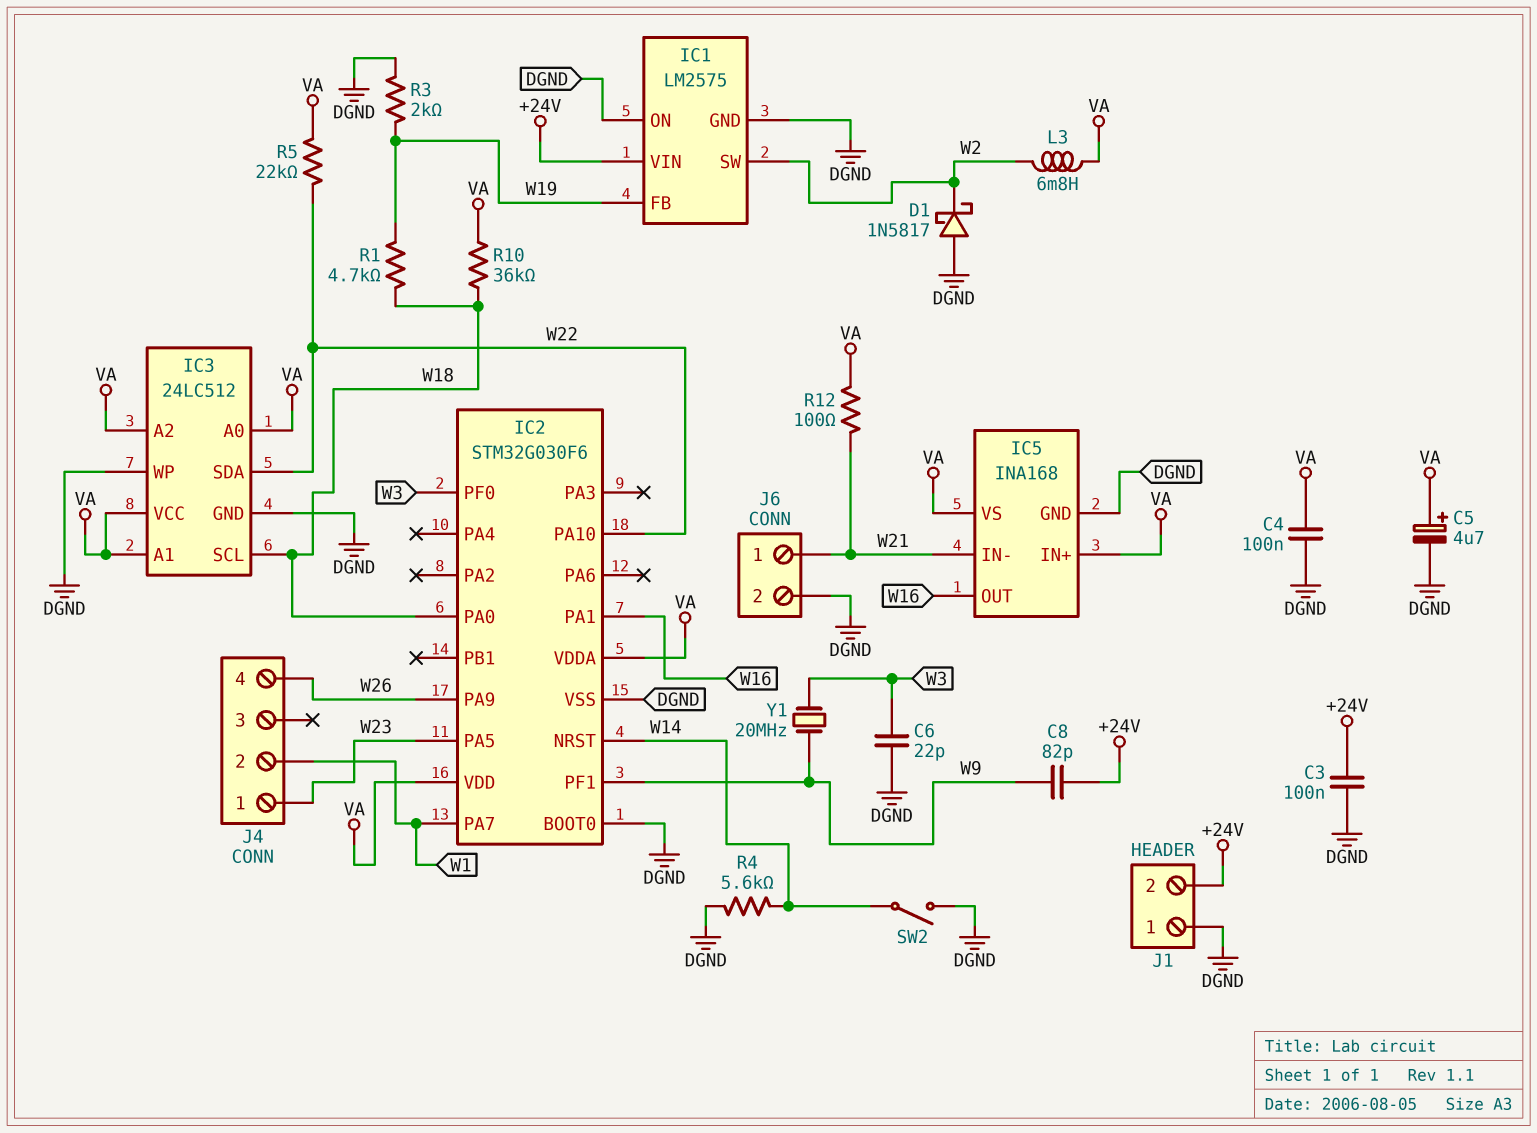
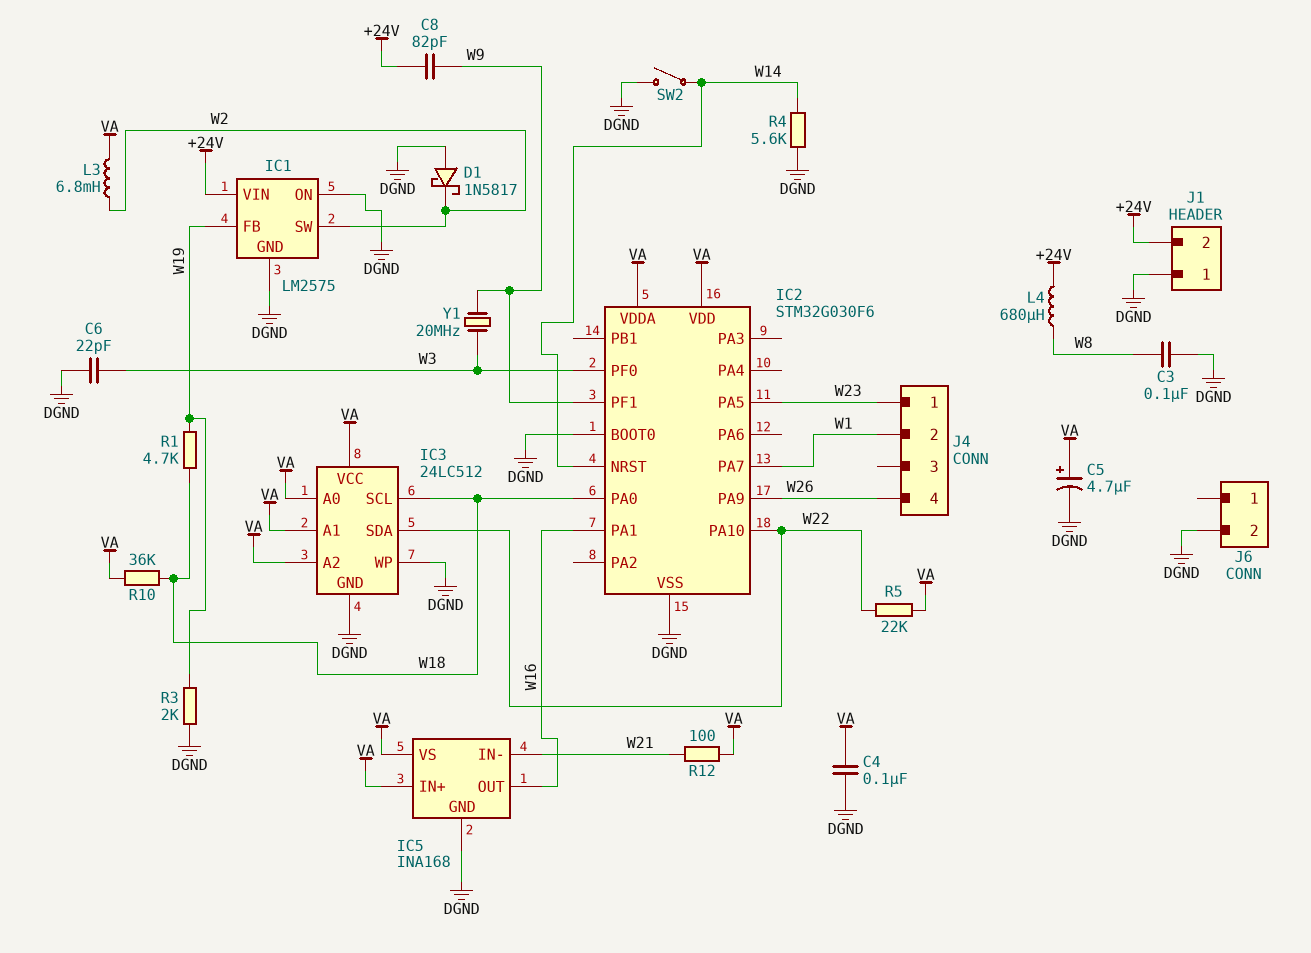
C3: 100nF (+24V, DGND) -> 100nF (DGND, W8)
J6 pin 1: W21 -> none
L4: none -> 680uH (+24V, W8)

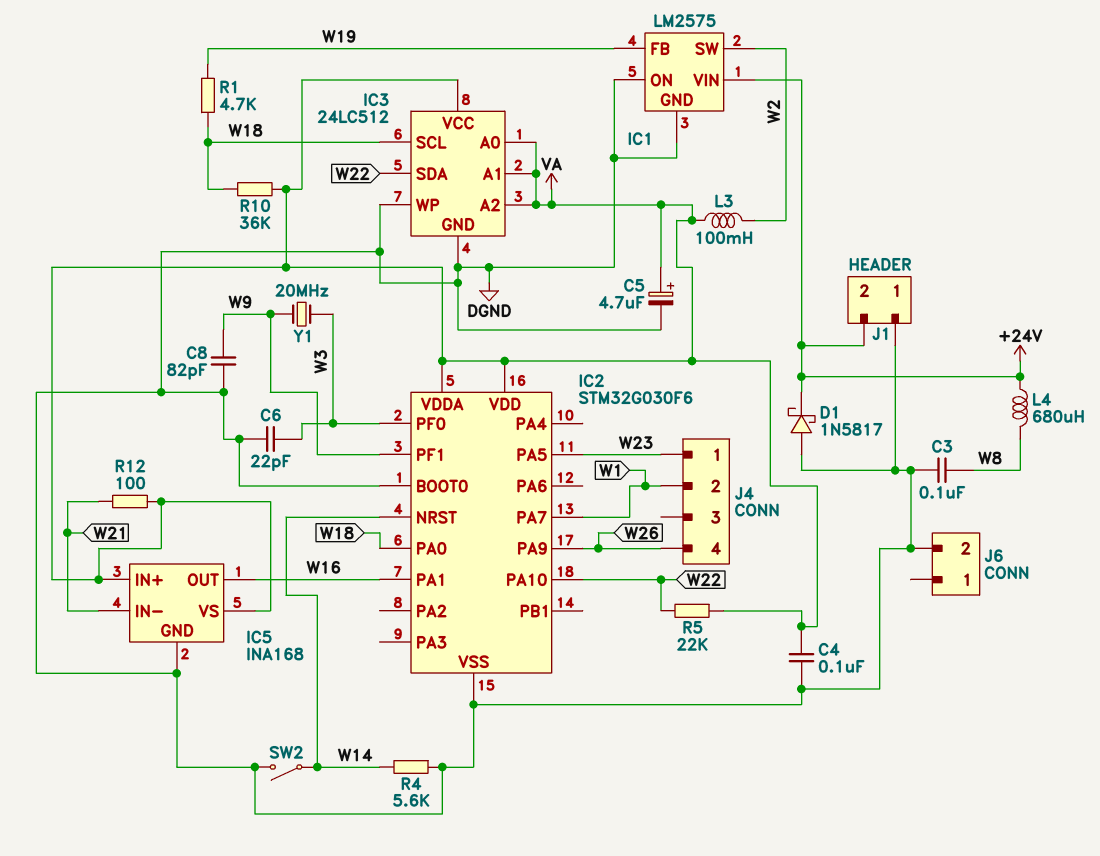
C8: 82pF (+24V, W9) -> 82pF (DGND, W9)
D1: schottky 1N5817 (A DGND, K W2) -> schottky 1N5817 (A DGND, K +24V)
L3: 6.8mH (VA, W2) -> 100mH (VA, W2)
R3: 2k (DGND, W19) -> none

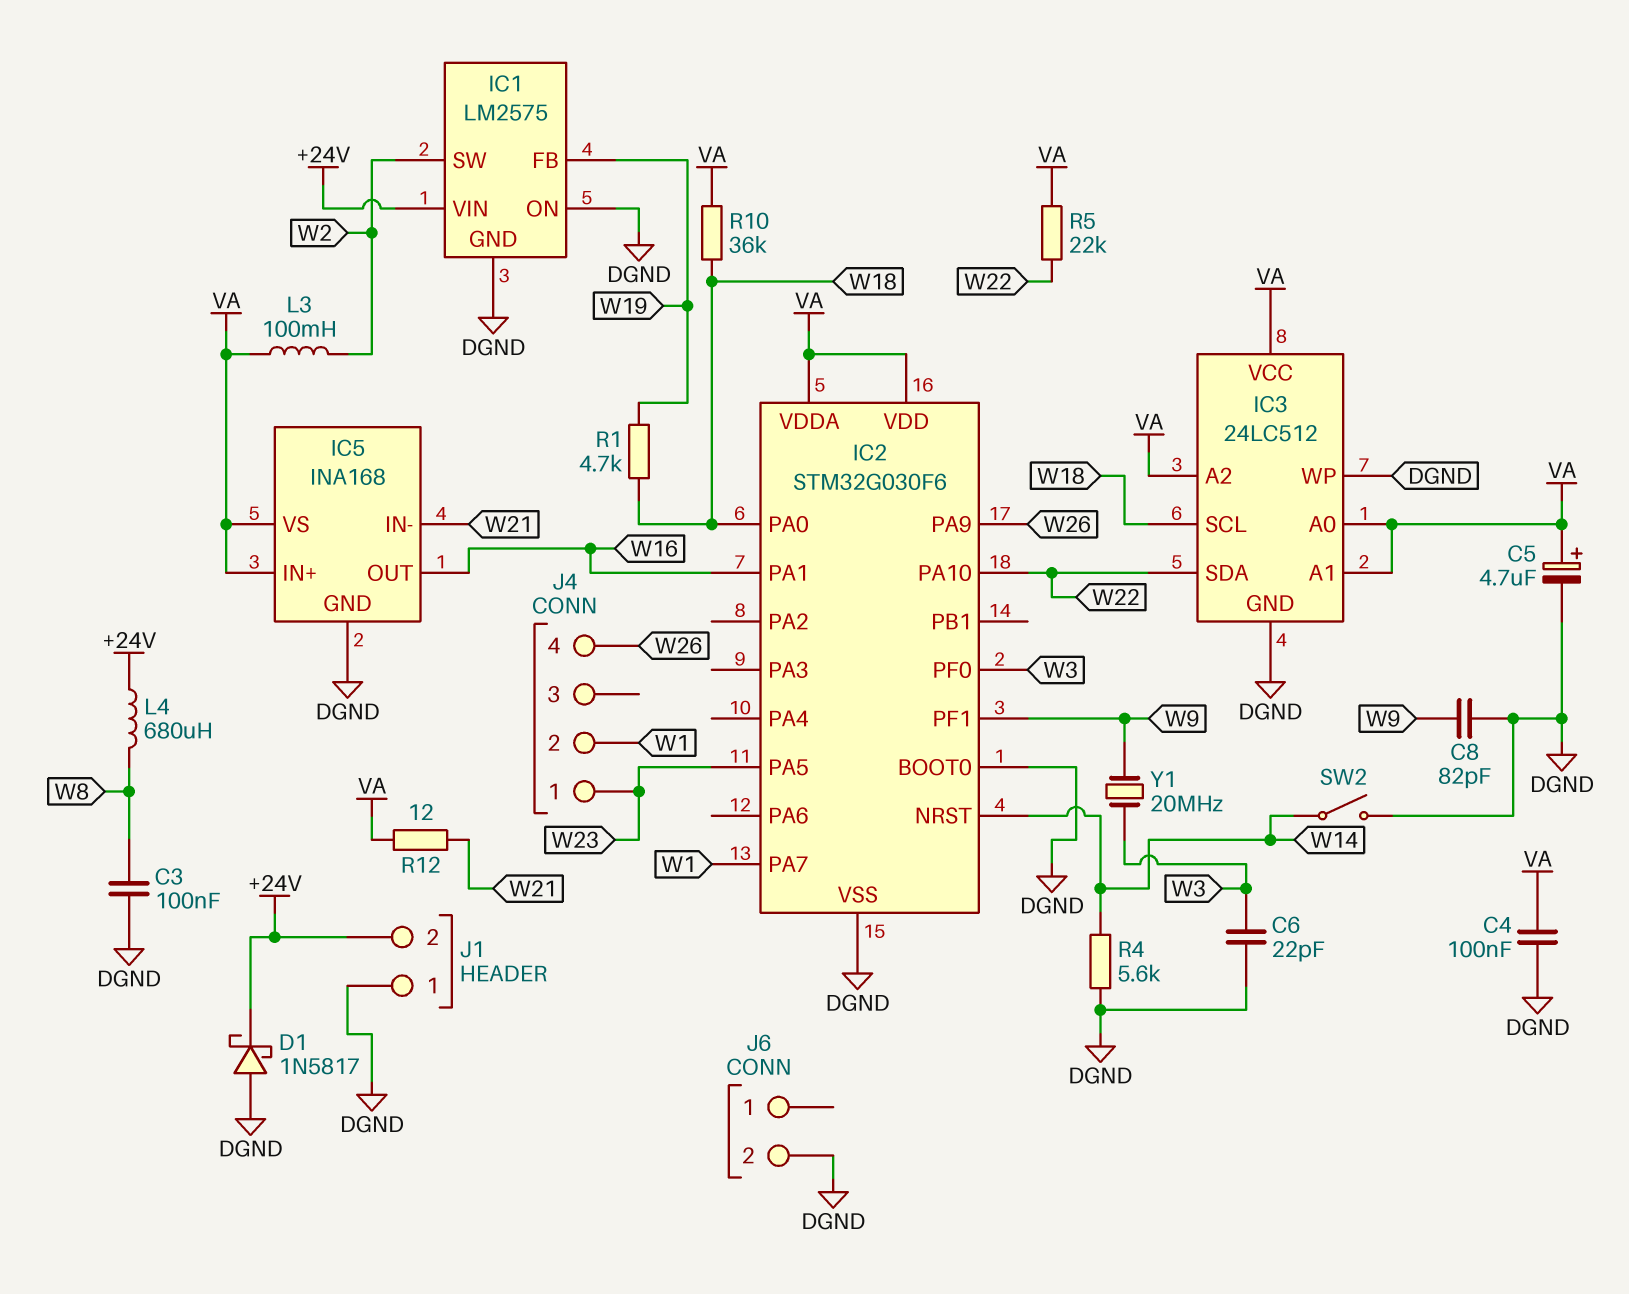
R12: 100 (VA, W21) -> 12 (VA, W21)

